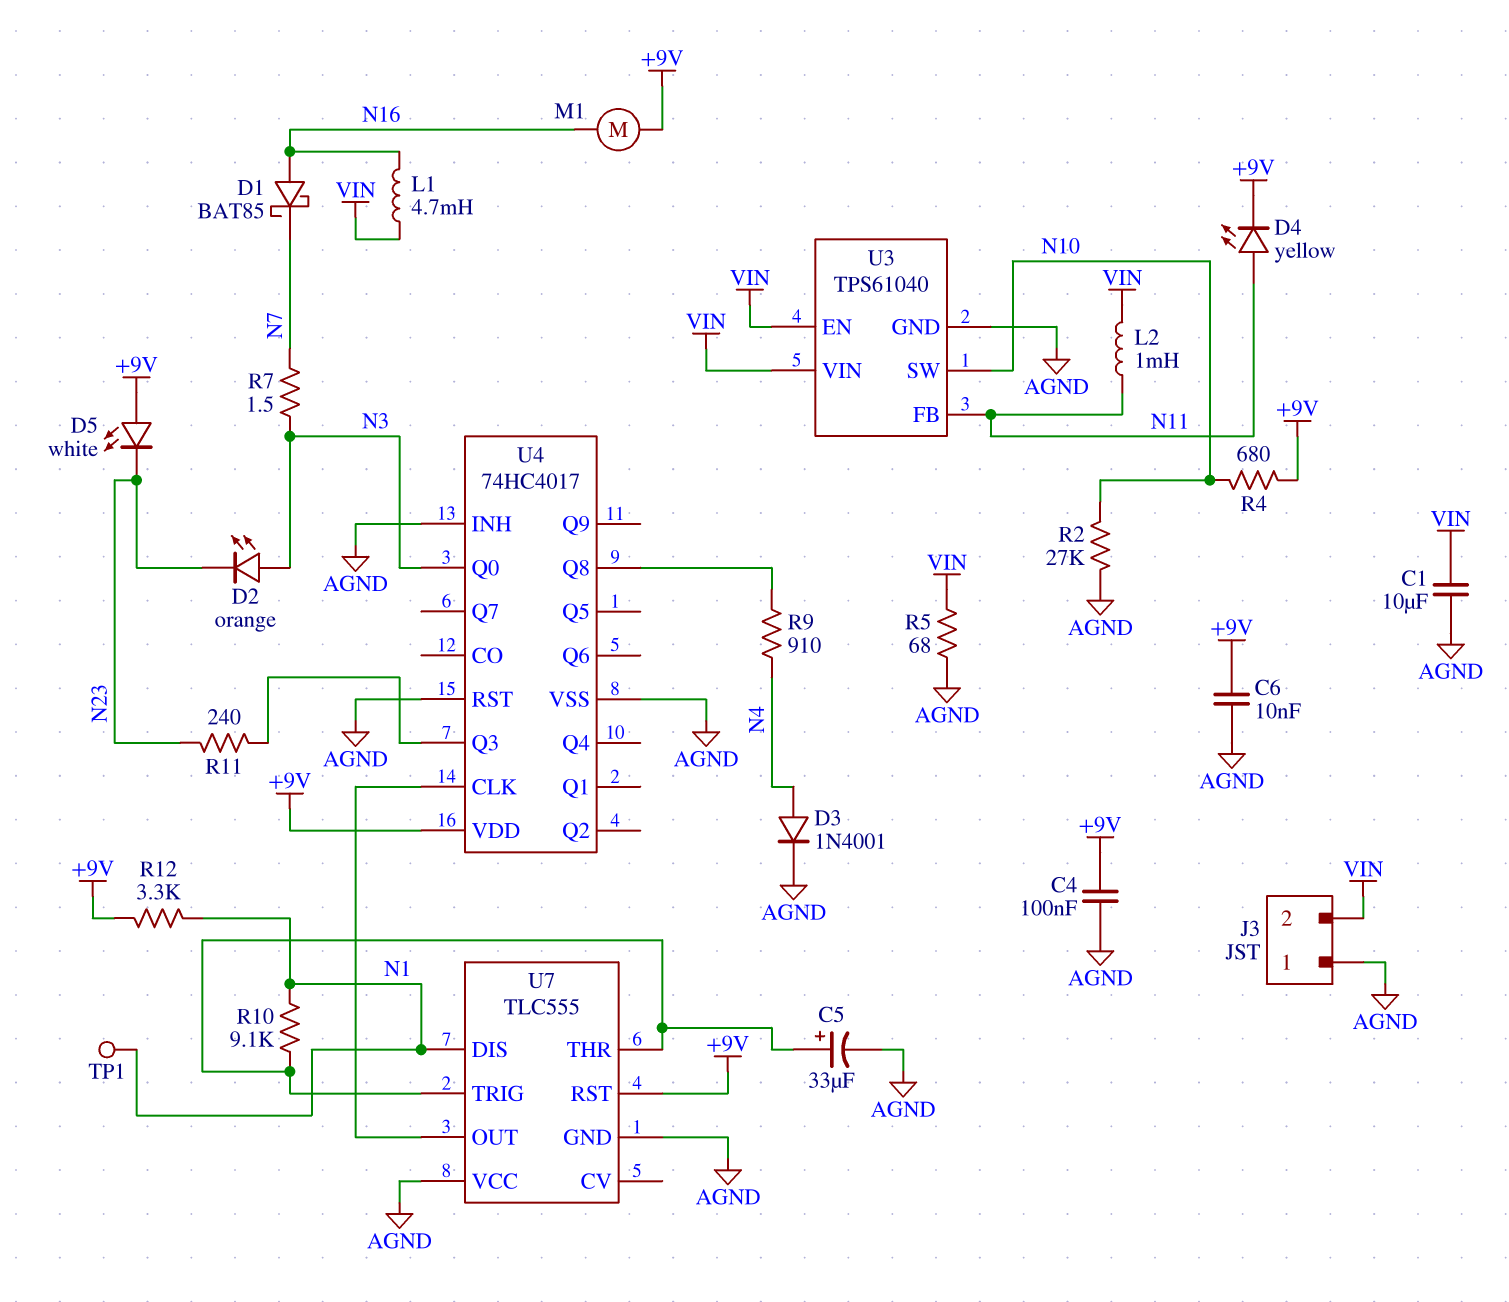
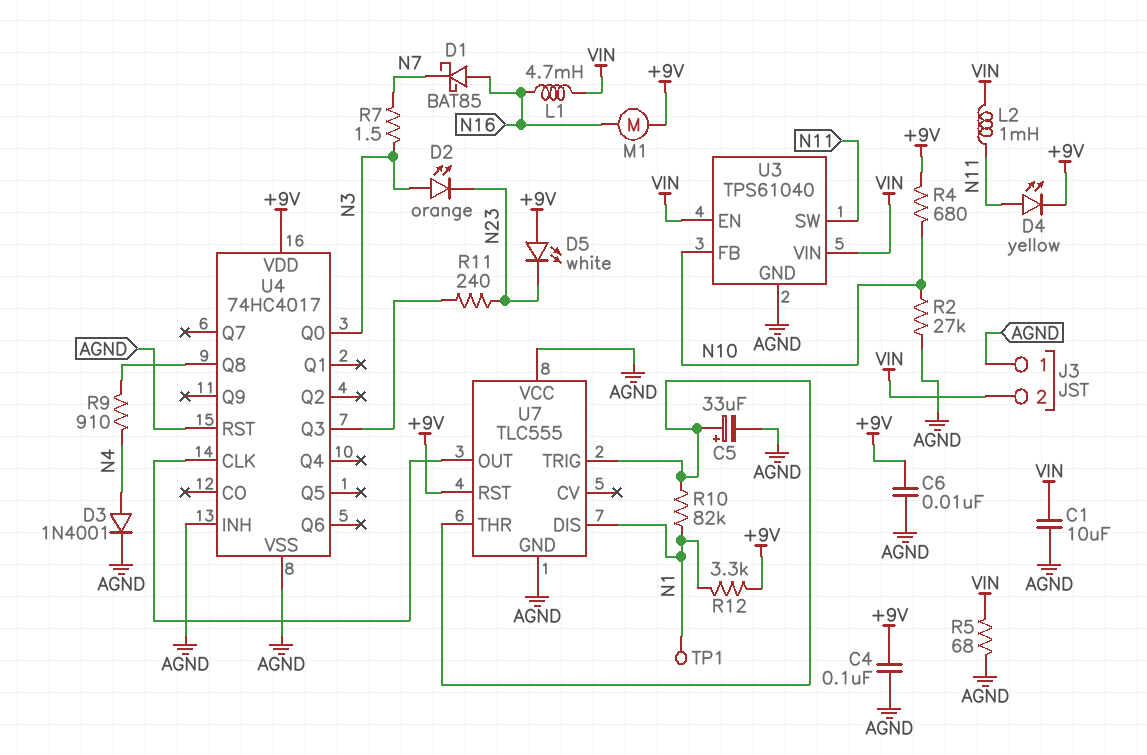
R10: 9.1k (N1, U7/THR) -> 82k (N1, U7/THR)
U3 pin FB: N11 -> N10
U3 pin SW: N10 -> N11

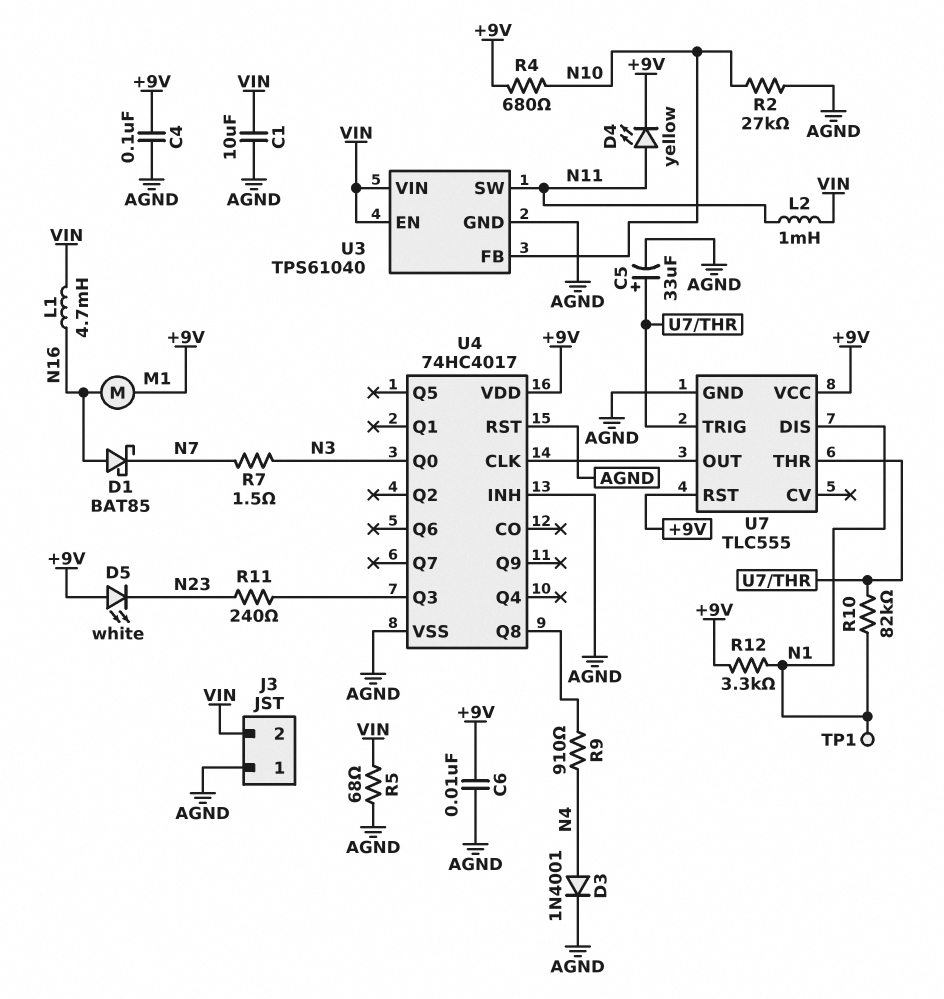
D2: LED orange (A N3, K N23) -> none
U7 pin VCC: AGND -> +9V

